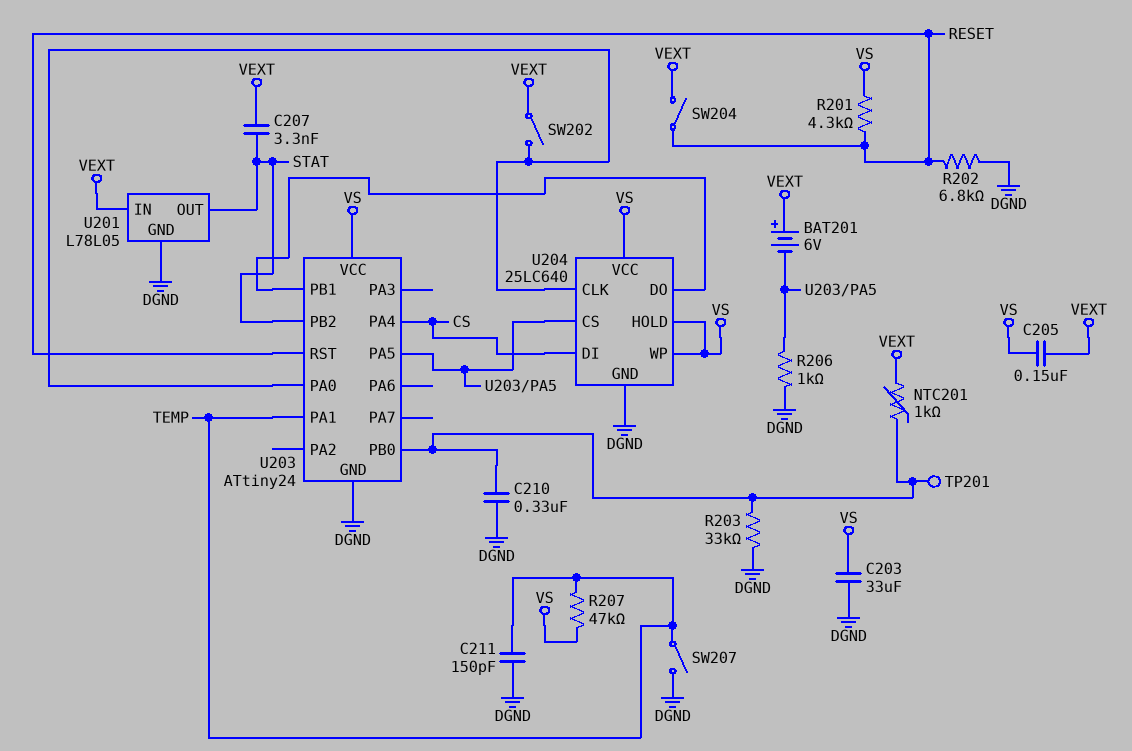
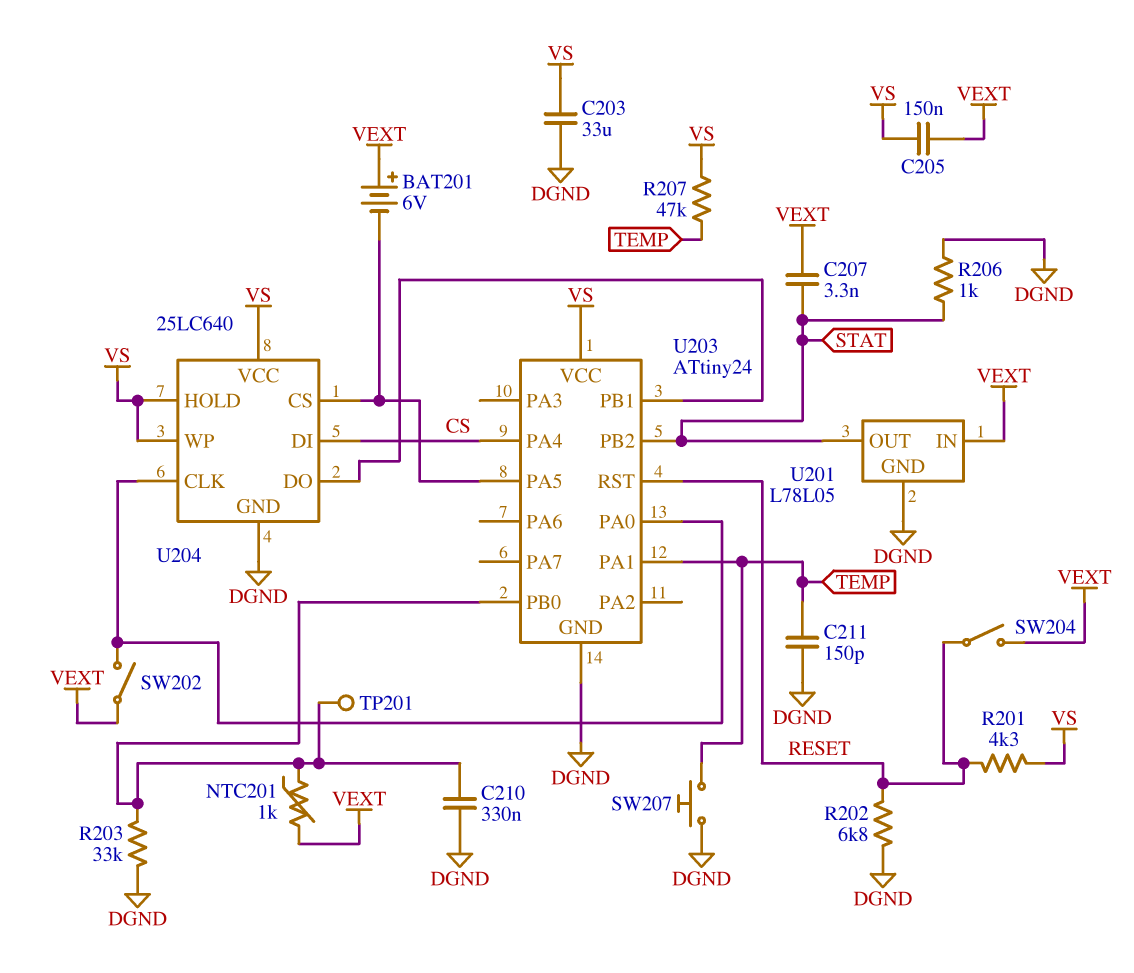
R206: 1k (DGND, U203/PA5) -> 1k (DGND, STAT)
SW207: switch (DGND, TEMP) -> button (DGND, TEMP)

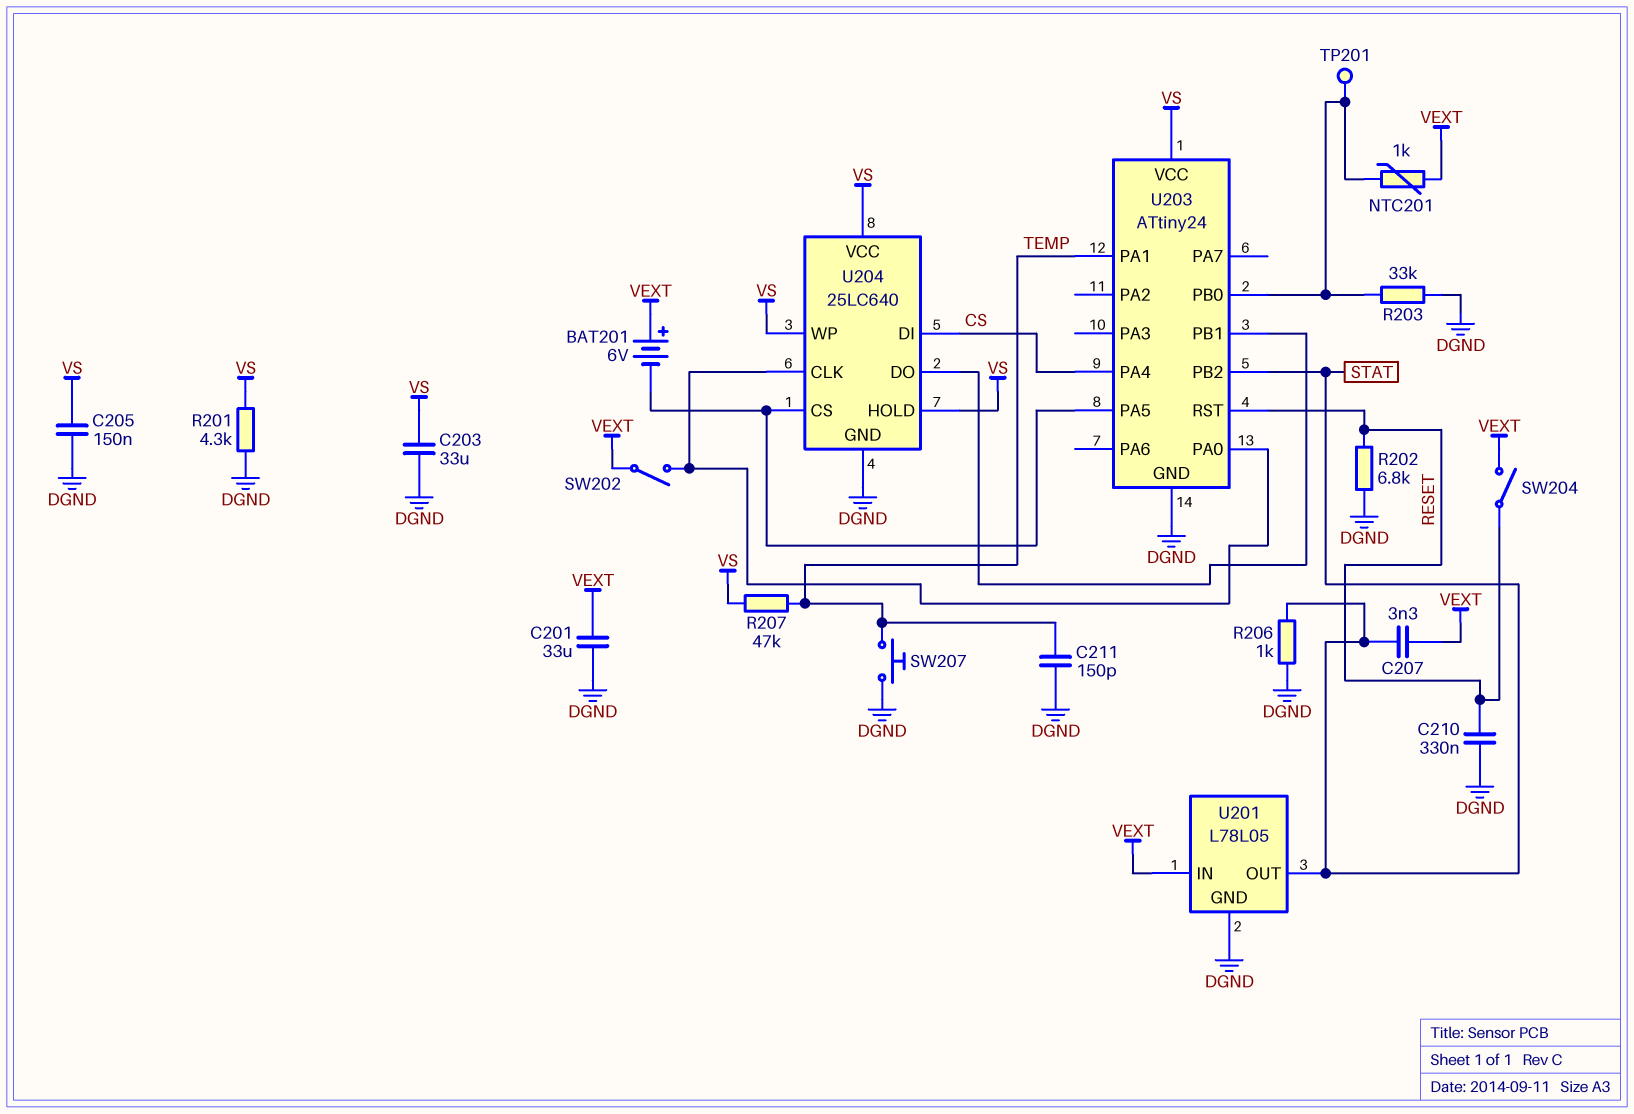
C201: none -> 33uF (DGND, VEXT)
C205: 150nF (VEXT, VS) -> 150nF (DGND, VS)
C210: 330nF (DGND, U203/PB0) -> 330nF (DGND, RESET)
R201: 4.3k (RESET, VS) -> 4.3k (DGND, VS)

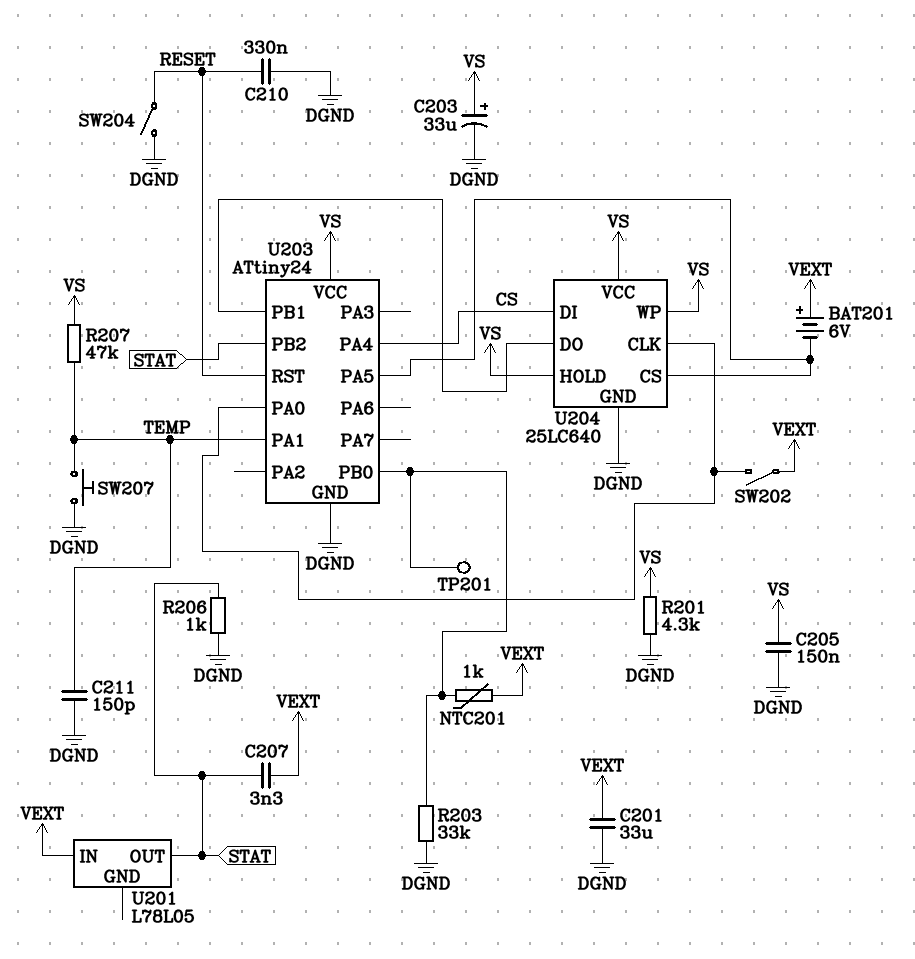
C203: 33uF (DGND, VS) -> 33uF (plus VS, minus DGND)
R202: 6.8k (DGND, RESET) -> none
SW204: switch (RESET, VEXT) -> switch (DGND, RESET)
U201 pin GND: DGND -> none

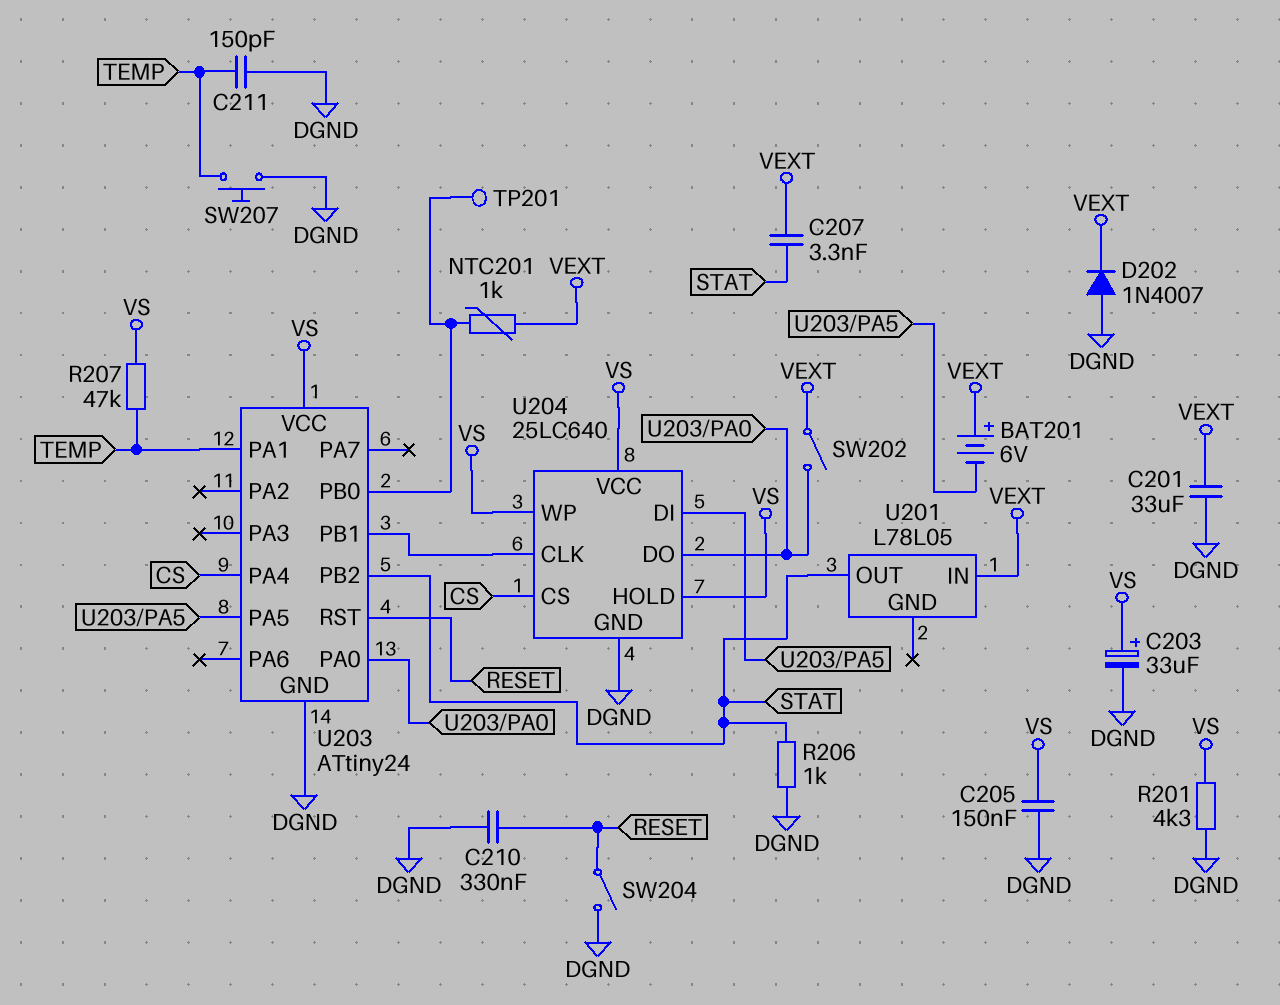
D202: none -> diode 1N4007 (A DGND, K VEXT)
R203: 33k (DGND, U203/PB0) -> none
U204 pin CLK: U203/PA0 -> U203/PB1
U204 pin CS: U203/PA5 -> CS
U204 pin DI: CS -> U203/PA5
U204 pin DO: U203/PB1 -> U203/PA0

